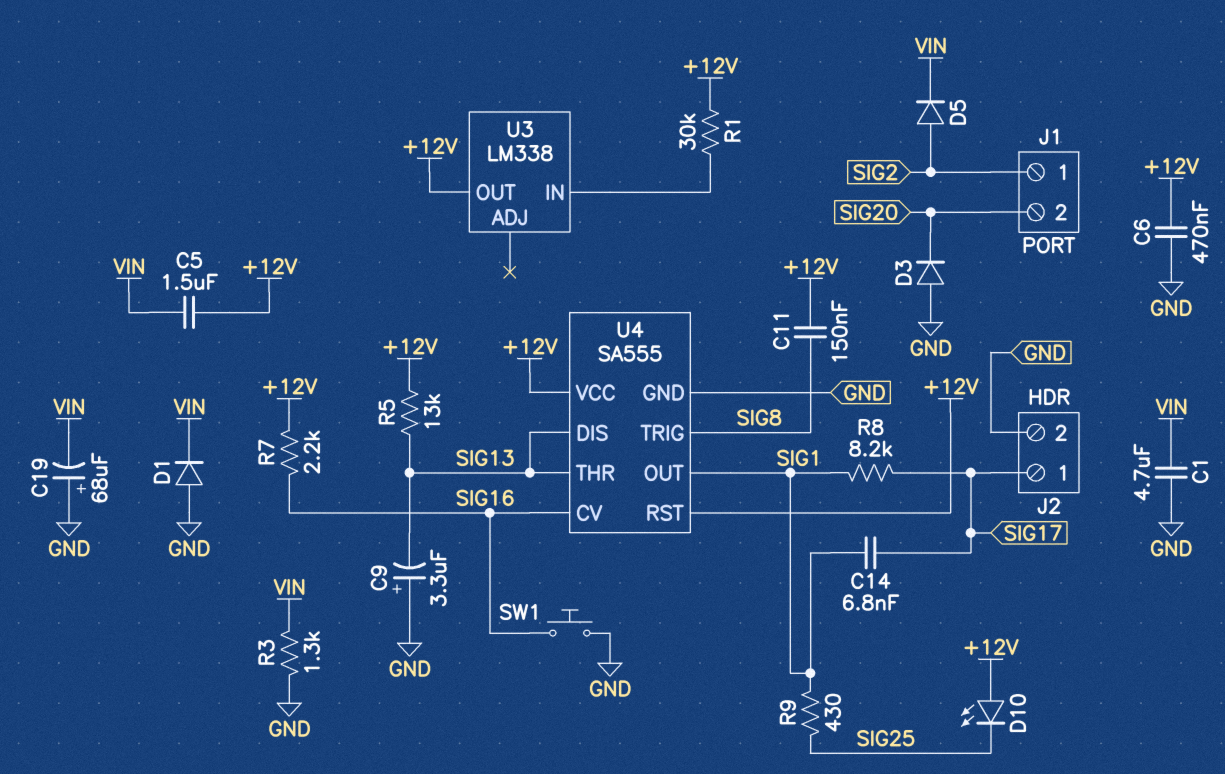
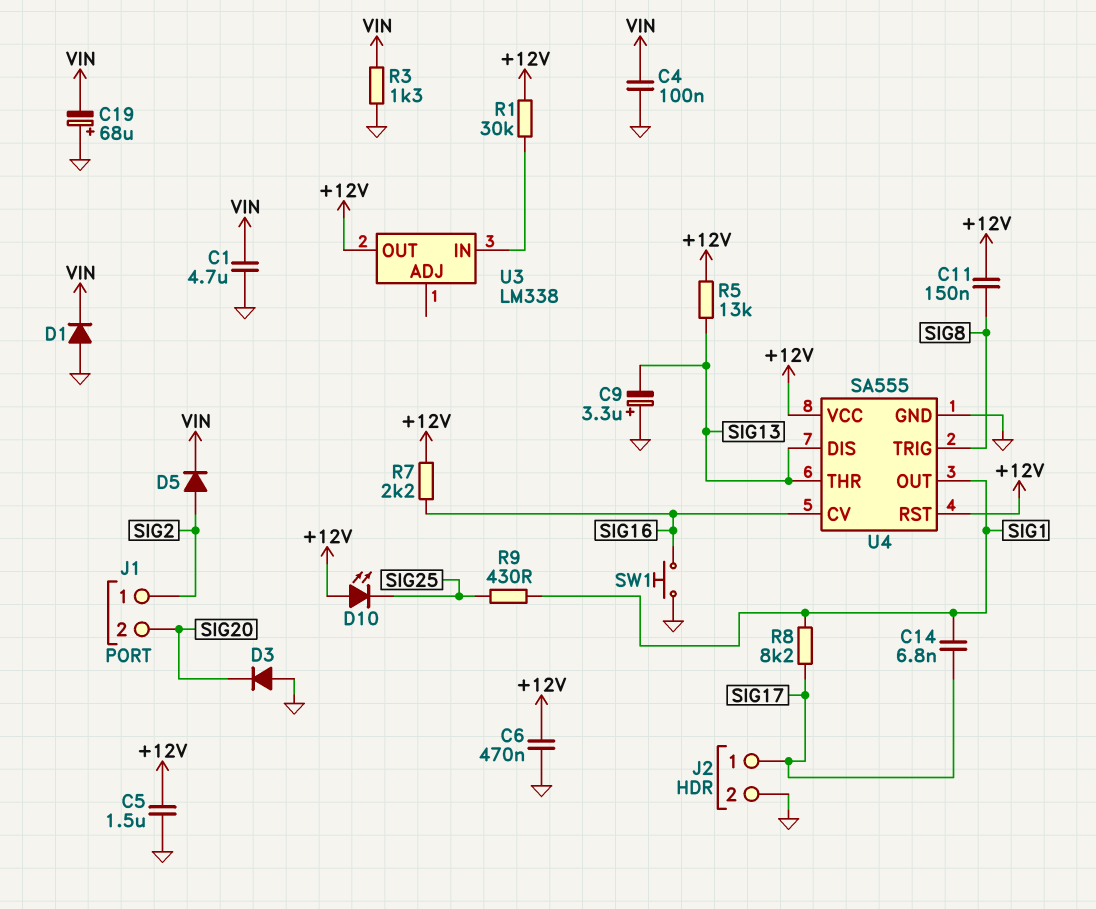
C4: none -> 100nF (GND, VIN)
C5: 1.5uF (+12V, VIN) -> 1.5uF (+12V, GND)

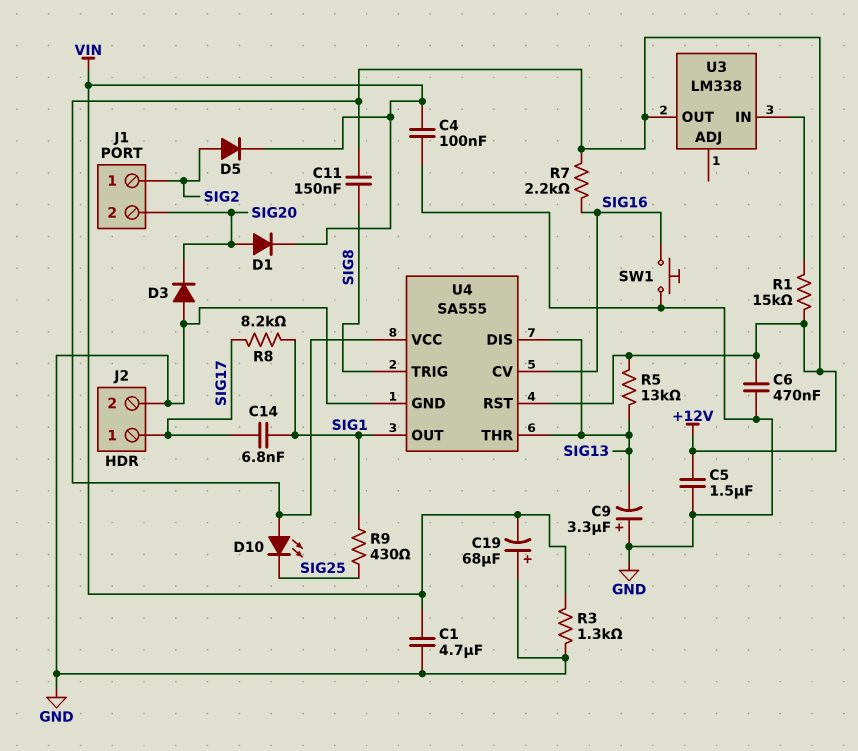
D1: diode (A GND, K VIN) -> diode (A SIG20, K VIN)
R1: 30k (+12V, U3/IN) -> 15k (+12V, U3/IN)

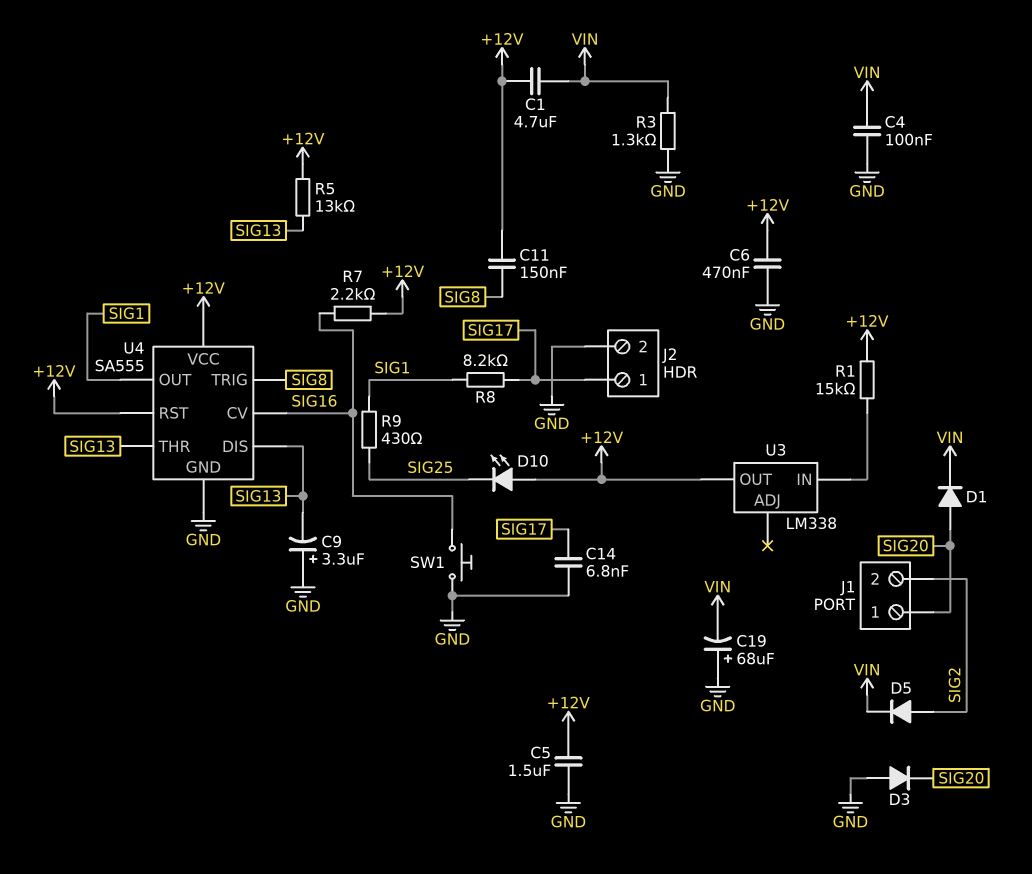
C1: 4.7uF (GND, VIN) -> 4.7uF (+12V, VIN)
C14: 6.8nF (SIG1, SIG17) -> 6.8nF (GND, SIG17)
J1 pin 1: SIG2 -> SIG20
J1 pin 2: SIG20 -> SIG2

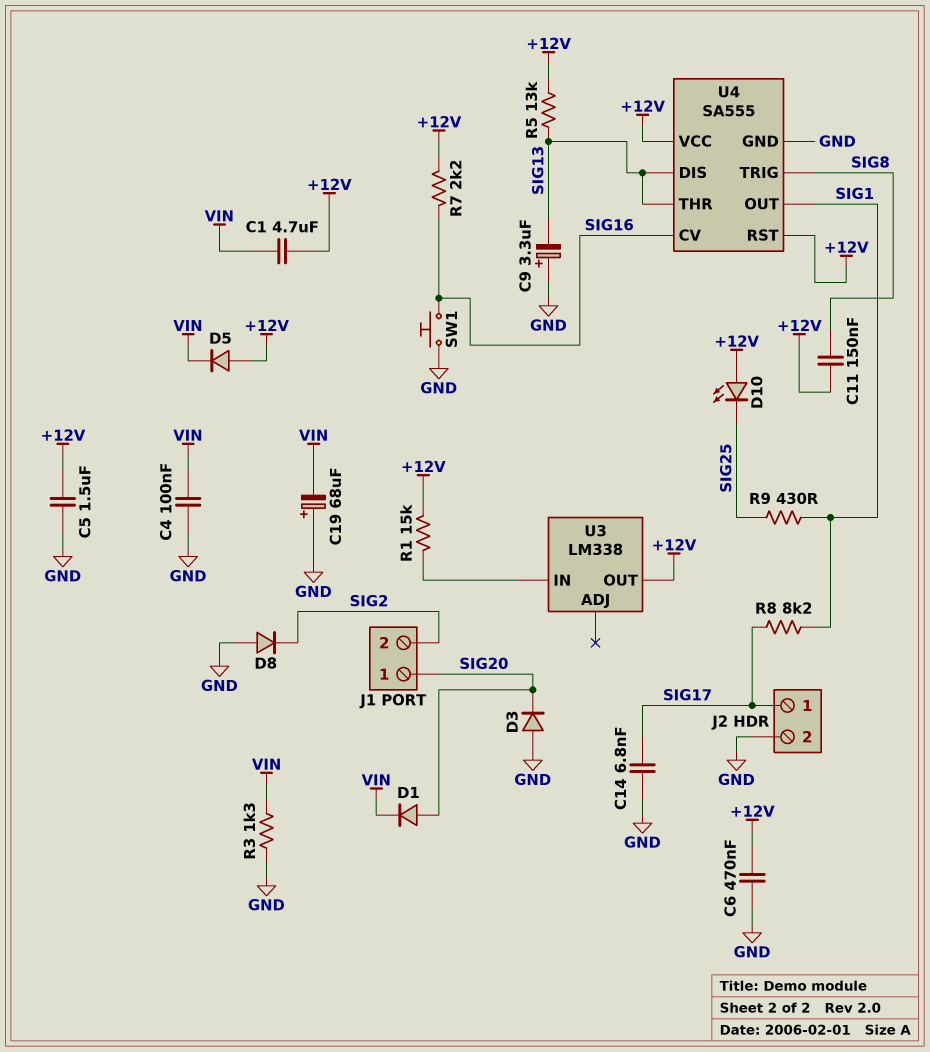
D5: diode (A SIG2, K VIN) -> diode (A +12V, K VIN)
D8: none -> diode (A GND, K SIG2)

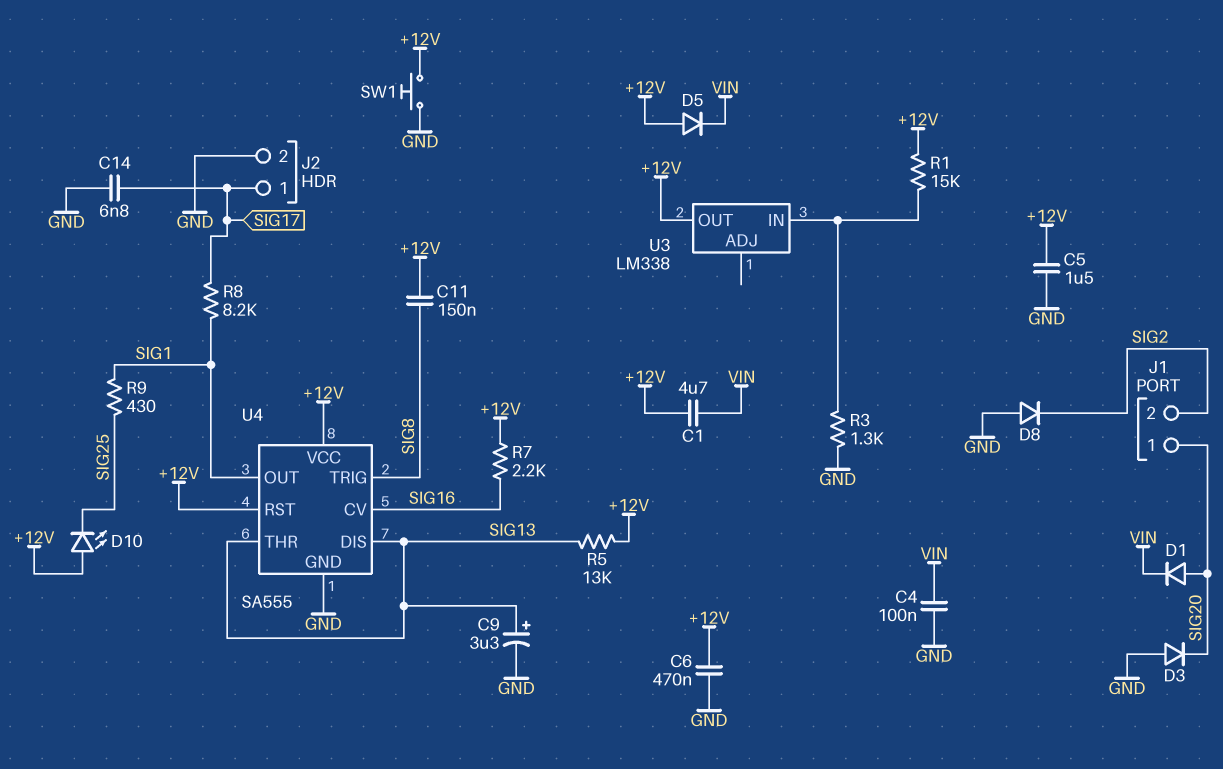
C9: 3.3uF (plus GND, minus SIG13) -> 3.3uF (plus SIG13, minus GND)
C19: 68uF (plus GND, minus VIN) -> none
R3: 1.3k (GND, VIN) -> 1.3k (GND, U3/IN)
SW1: button (GND, SIG16) -> button (+12V, GND)

